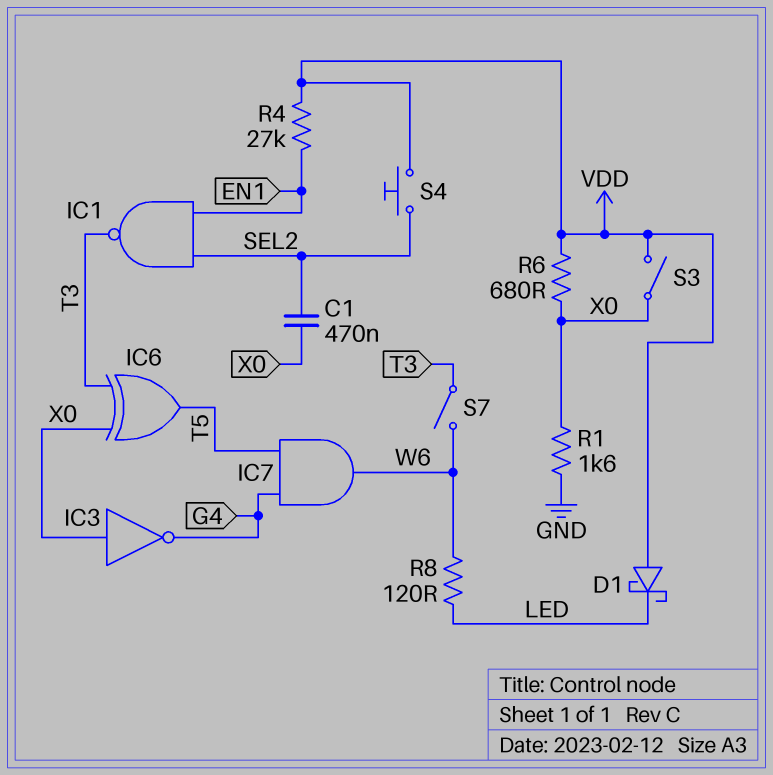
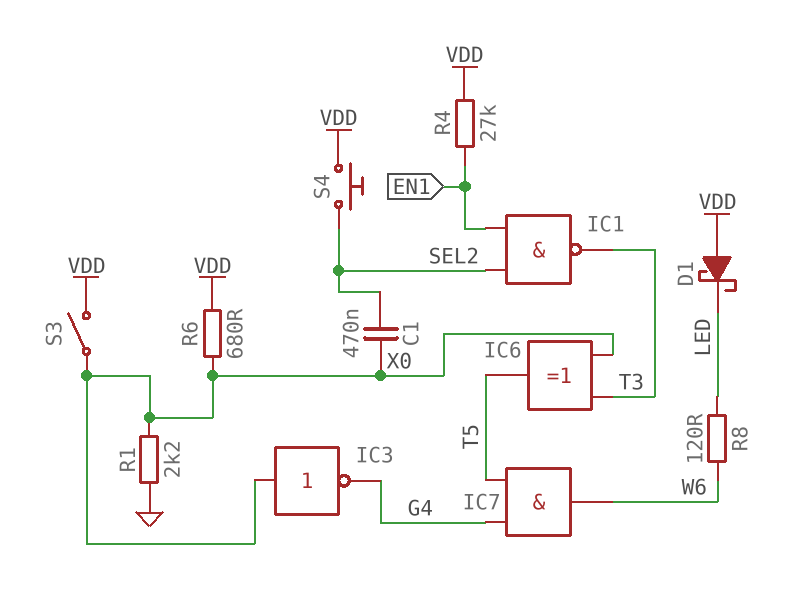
R1: 1.6k (GND, X0) -> 2.2k (GND, X0)
S7: switch (T3, W6) -> none

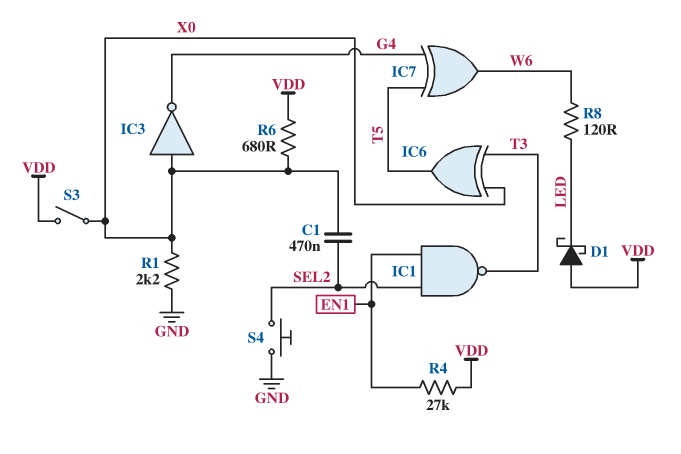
IC7: AND (in G4, in T5, out W6) -> XOR (in G4, in T5, out W6)
S4: button (SEL2, VDD) -> button (GND, SEL2)

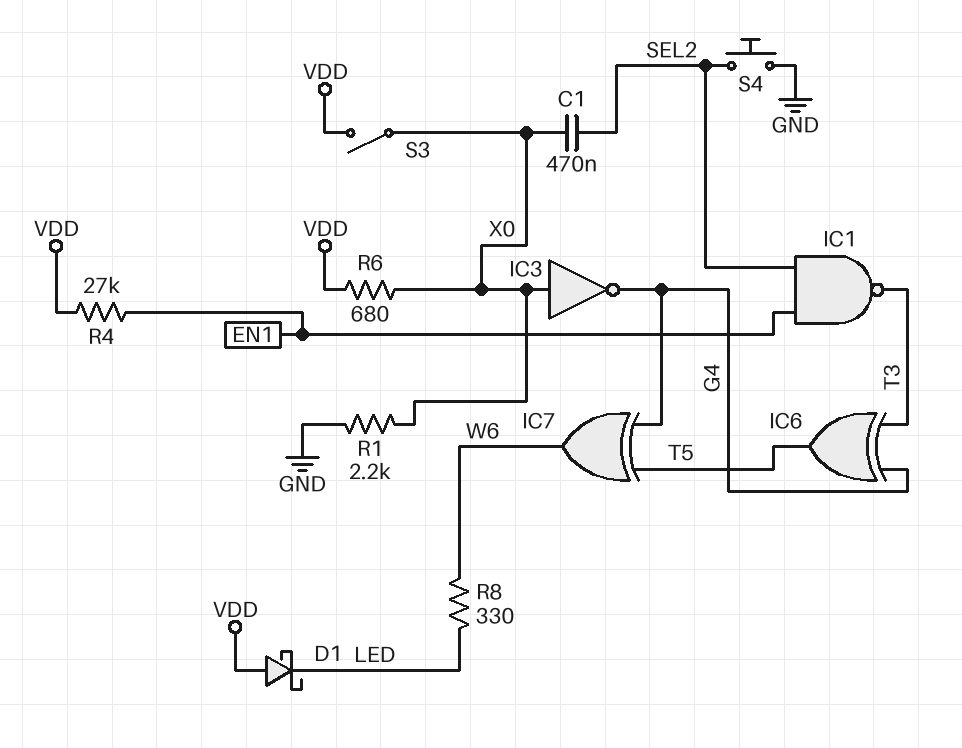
IC6: XOR (in T3, in X0, out T5) -> XOR (in G4, in T3, out T5)
R8: 120 (LED, W6) -> 330 (LED, W6)

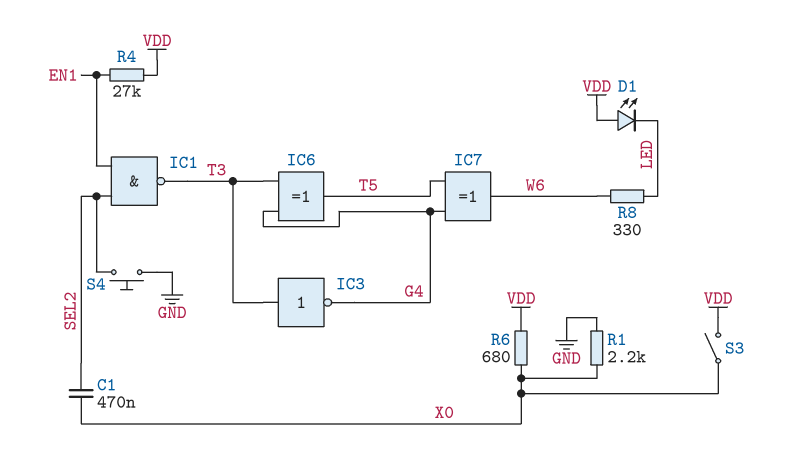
D1: schottky (A VDD, K LED) -> LED (A VDD, K LED)
IC3: NOT (in X0, out G4) -> NOT (in T3, out G4)

